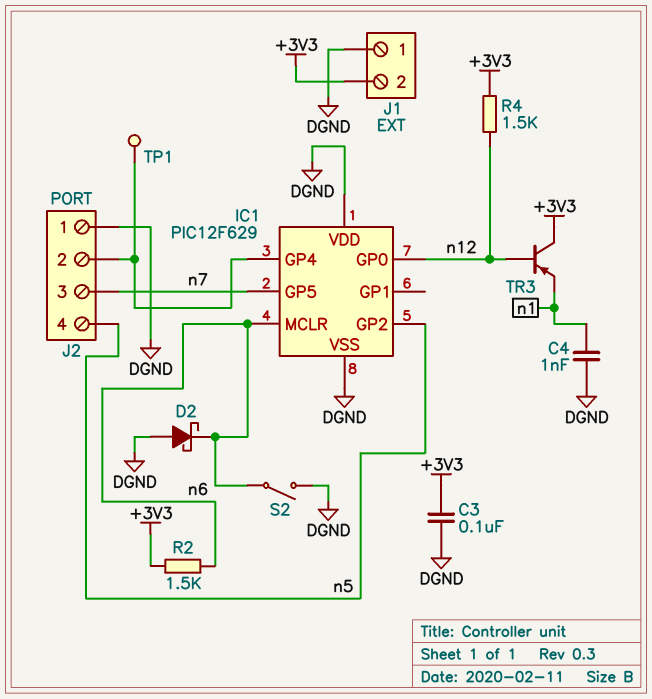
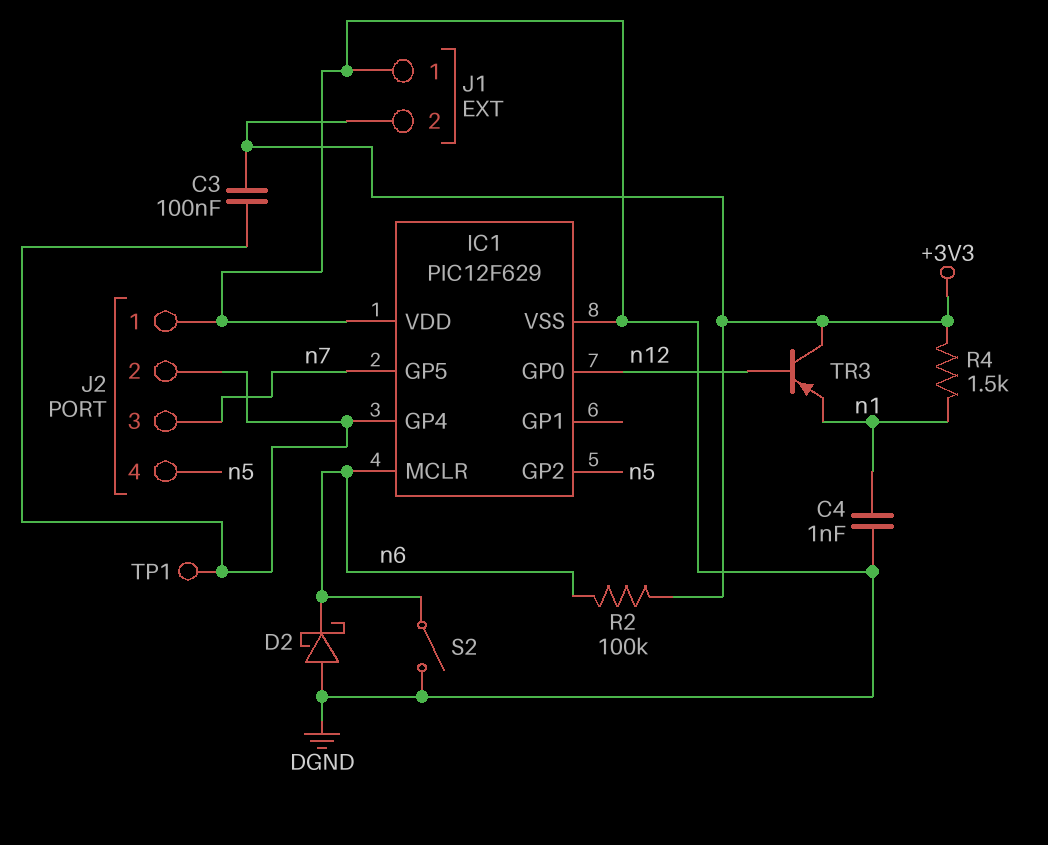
C3: 100nF (+3V3, DGND) -> 100nF (+3V3, IC1/GP4)
R2: 1.5k (+3V3, n6) -> 100k (+3V3, n6)
R4: 1.5k (+3V3, n12) -> 1.5k (+3V3, n1)

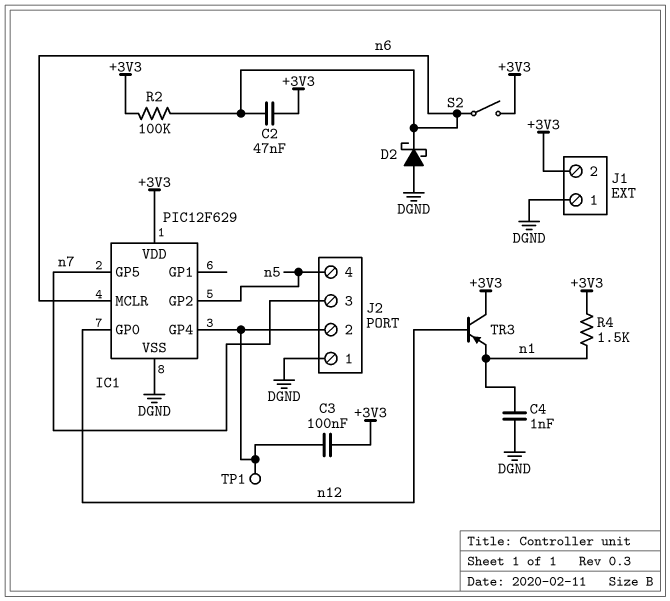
C2: none -> 47nF (+3V3, n6)
IC1 pin VDD: DGND -> +3V3
S2: switch (DGND, n6) -> switch (+3V3, n6)

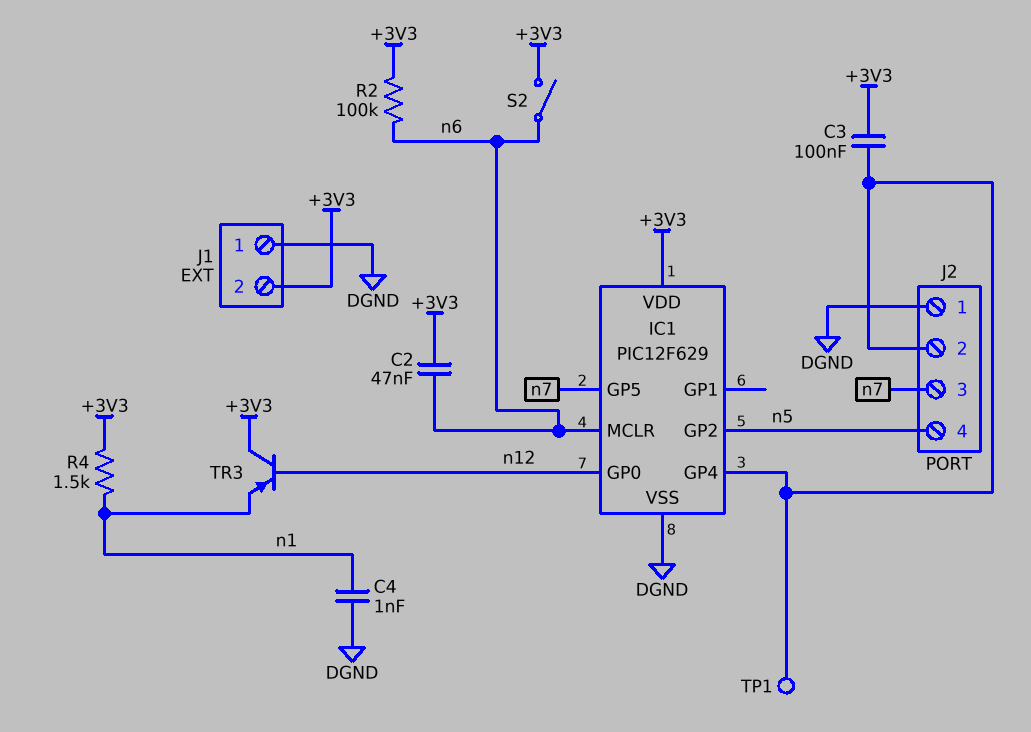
D2: schottky (A DGND, K n6) -> none

